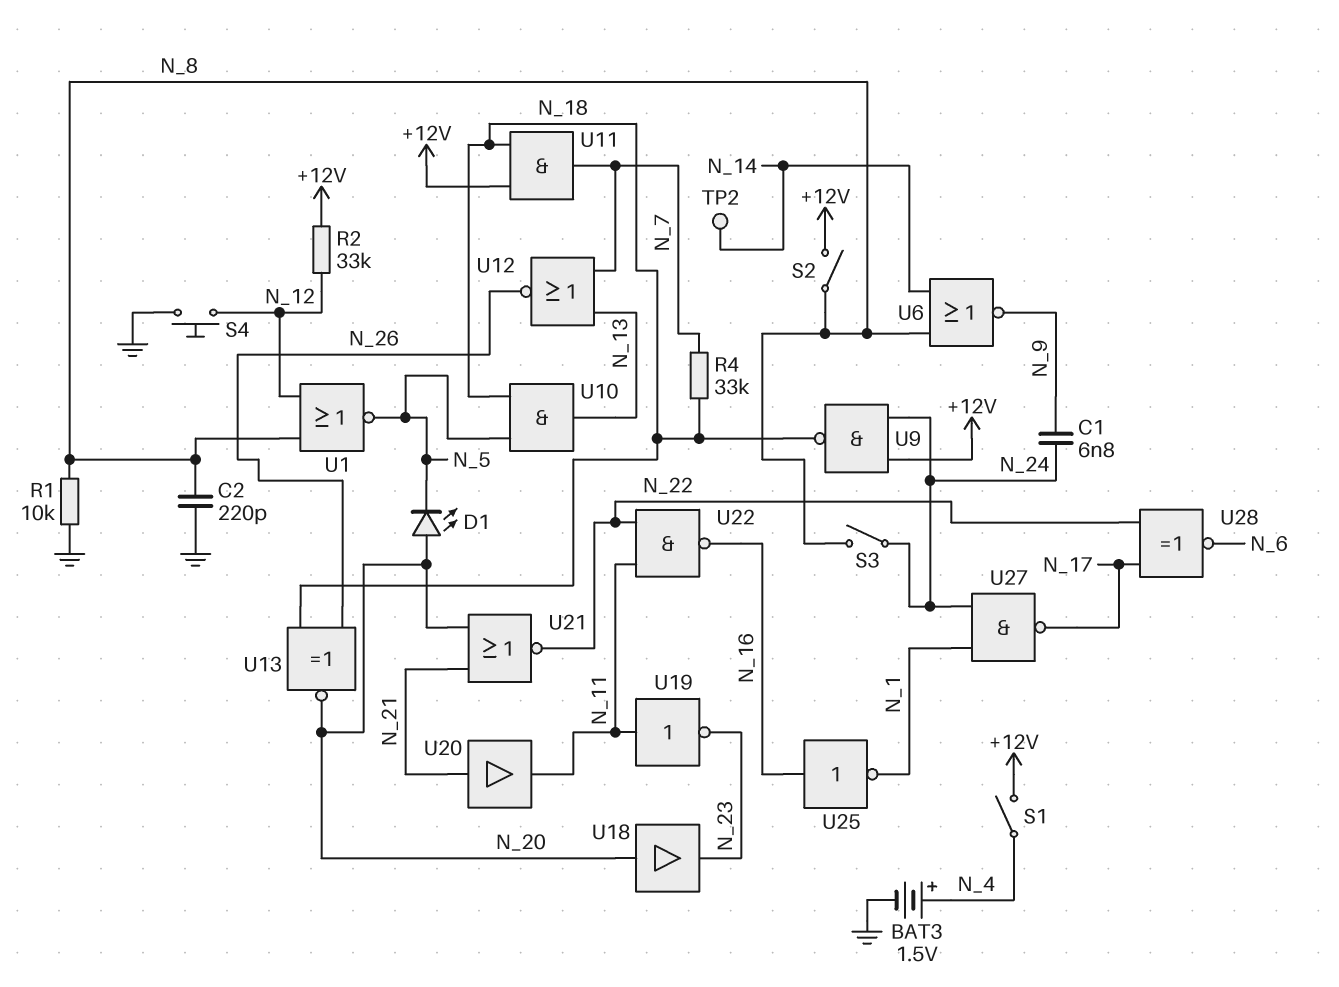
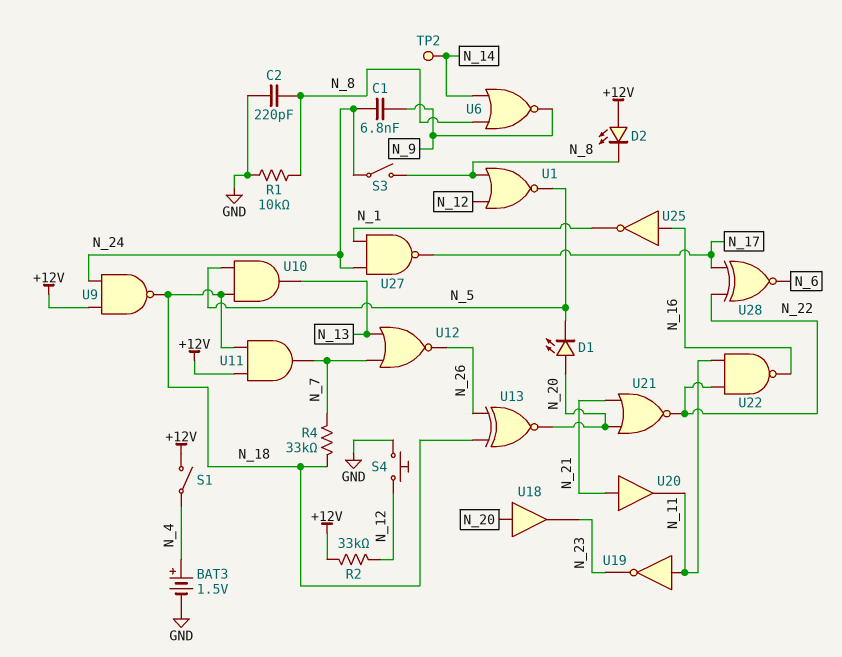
D2: none -> LED (A +12V, K N_8)
S2: switch (+12V, N_8) -> none

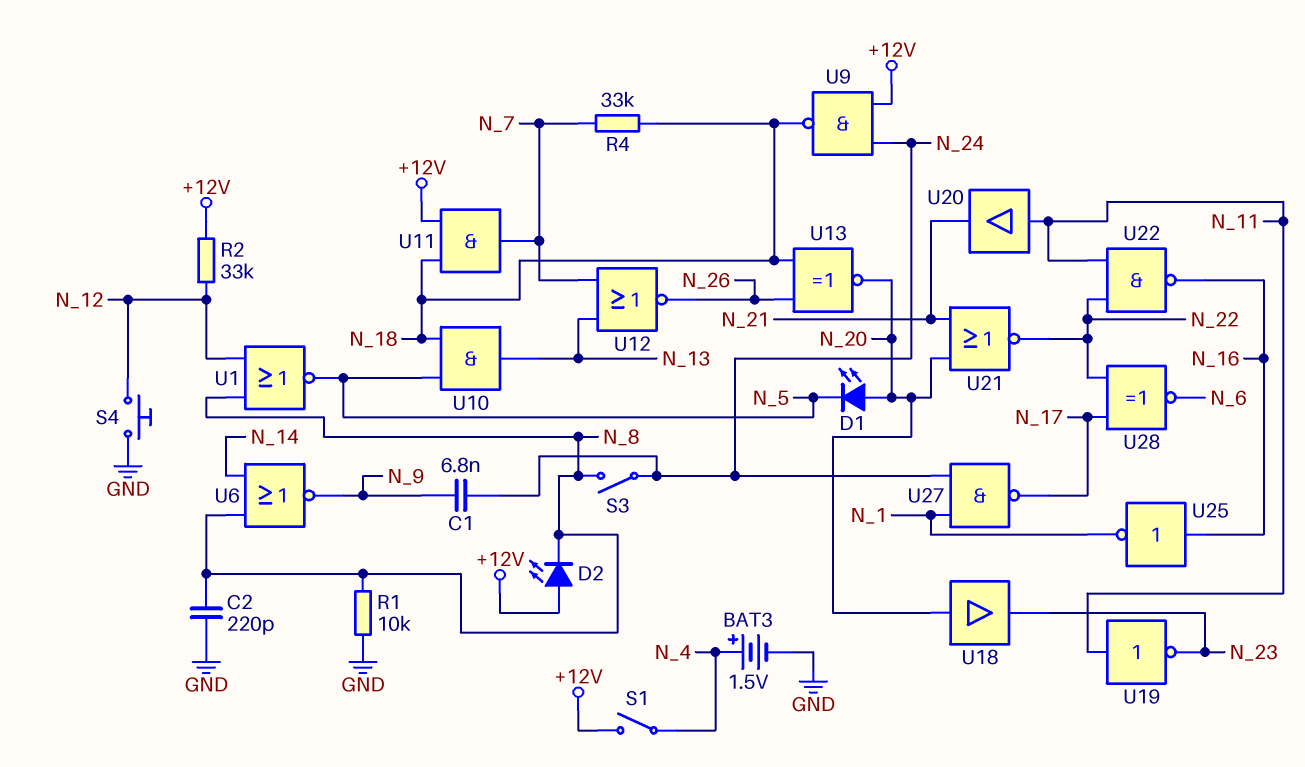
TP2: test point (N_14) -> none
U20: buffer (in N_21, out N_11) -> buffer (in N_11, out N_21)

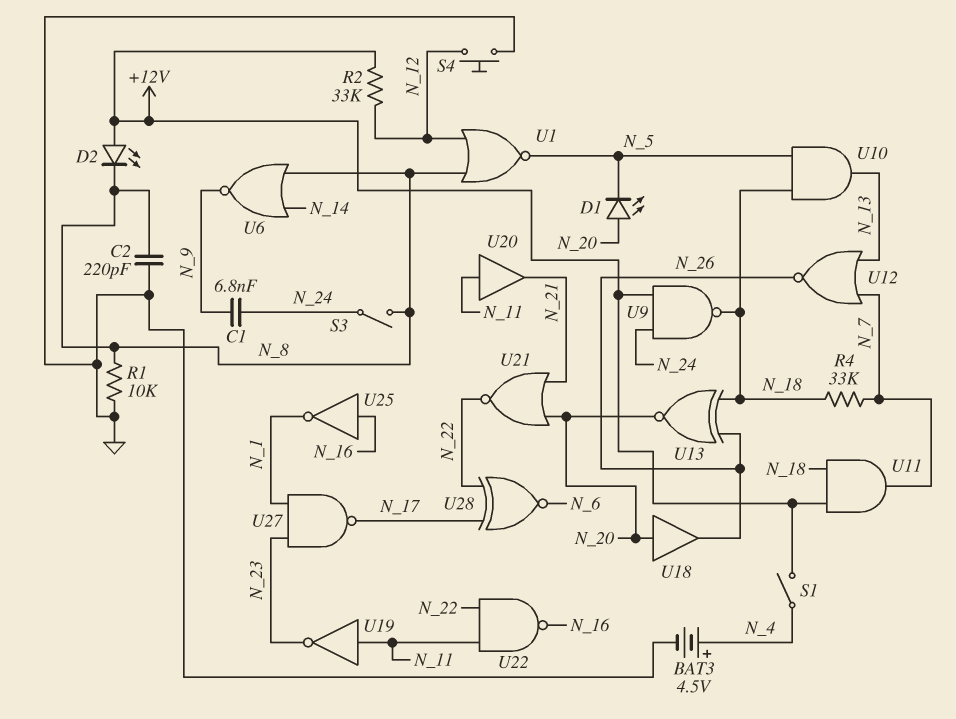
BAT3: 1.5V (plus N_4, minus GND) -> 4.5V (plus N_4, minus GND)
U18: buffer (in N_20, out N_23) -> buffer (in N_20, out N_26)
U27: NAND (in N_1, in N_24, out N_17) -> NAND (in N_1, in N_23, out N_17)

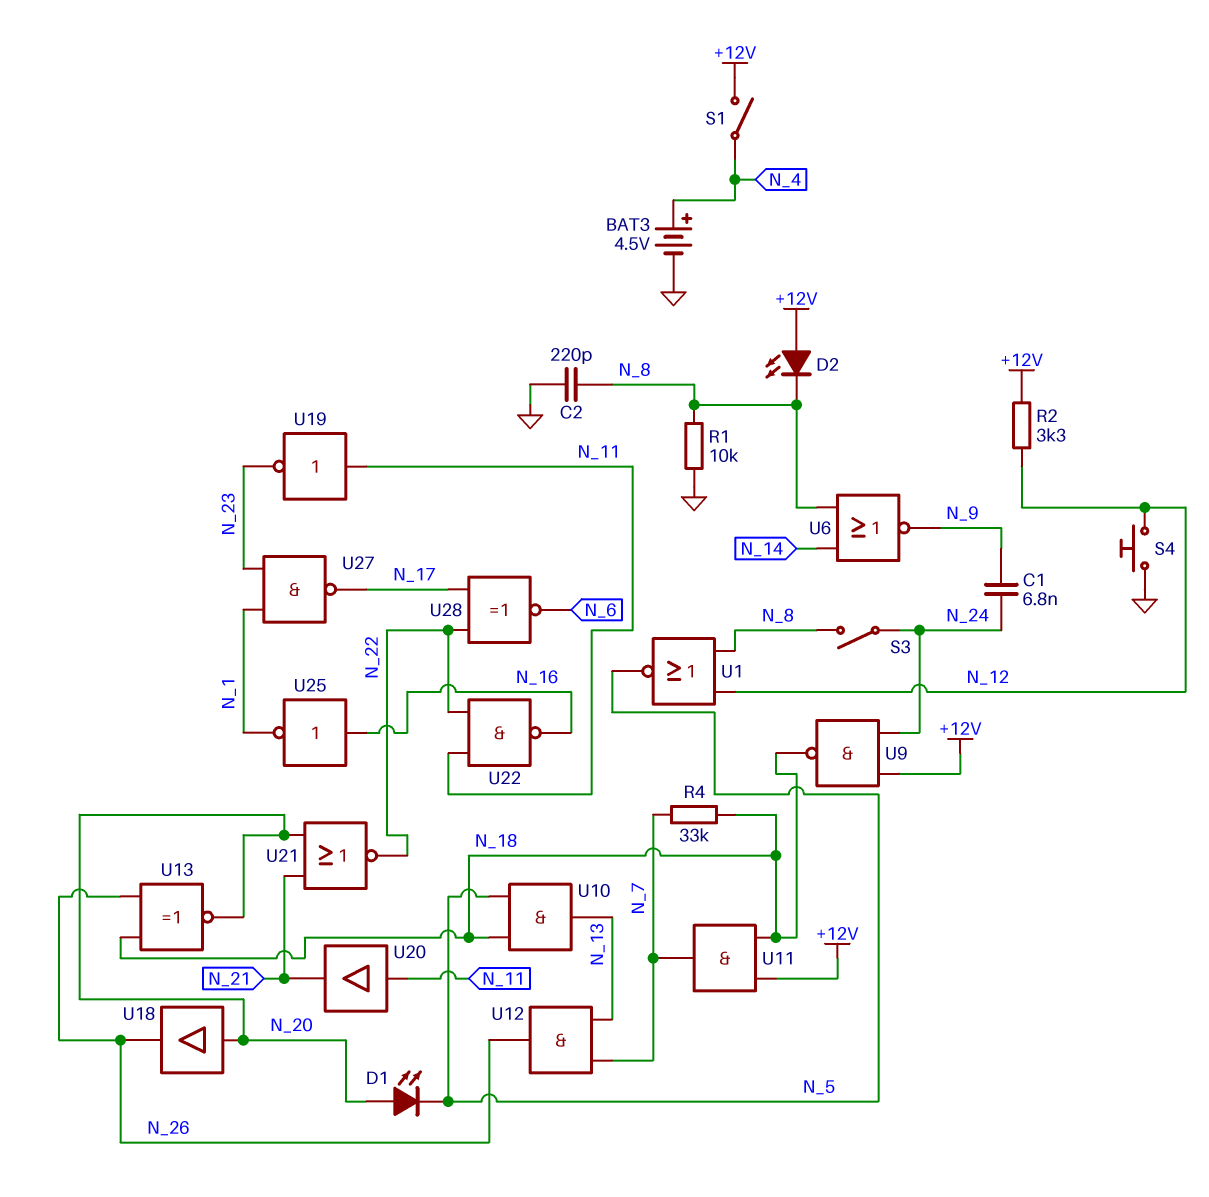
R2: 33k (+12V, N_12) -> 3.3k (+12V, N_12)
U12: NOR (in N_7, in N_13, out N_26) -> AND (in N_7, in N_13, out N_26)

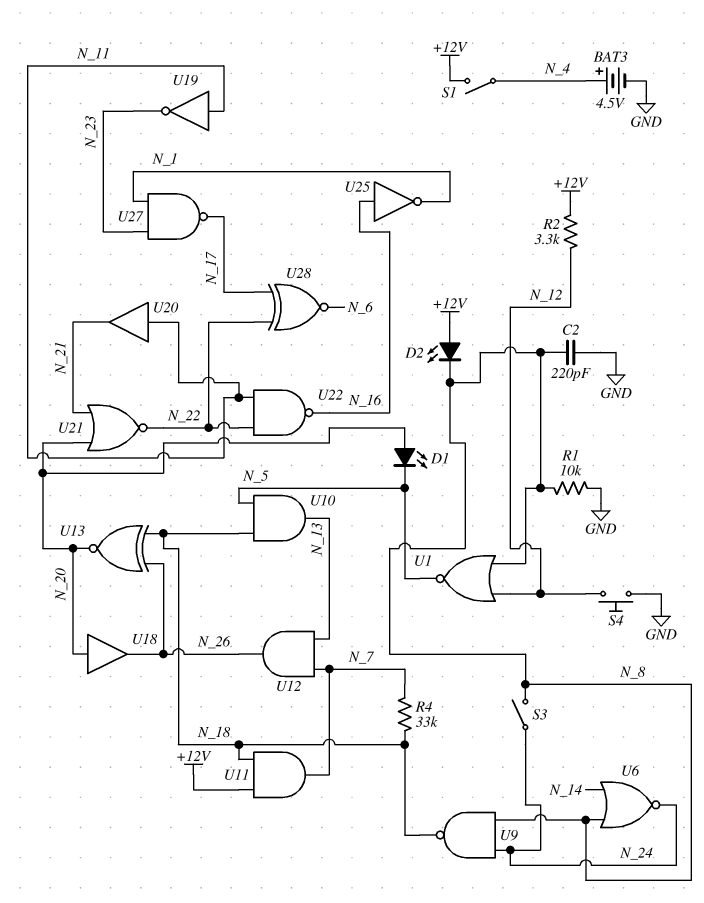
C1: 6.8nF (N_9, N_24) -> none
U6: NOR (in N_8, in N_14, out N_9) -> NOR (in N_8, in N_14, out N_24)
U9: NAND (in +12V, in N_24, out N_18) -> NAND (in N_8, in N_24, out N_18)

